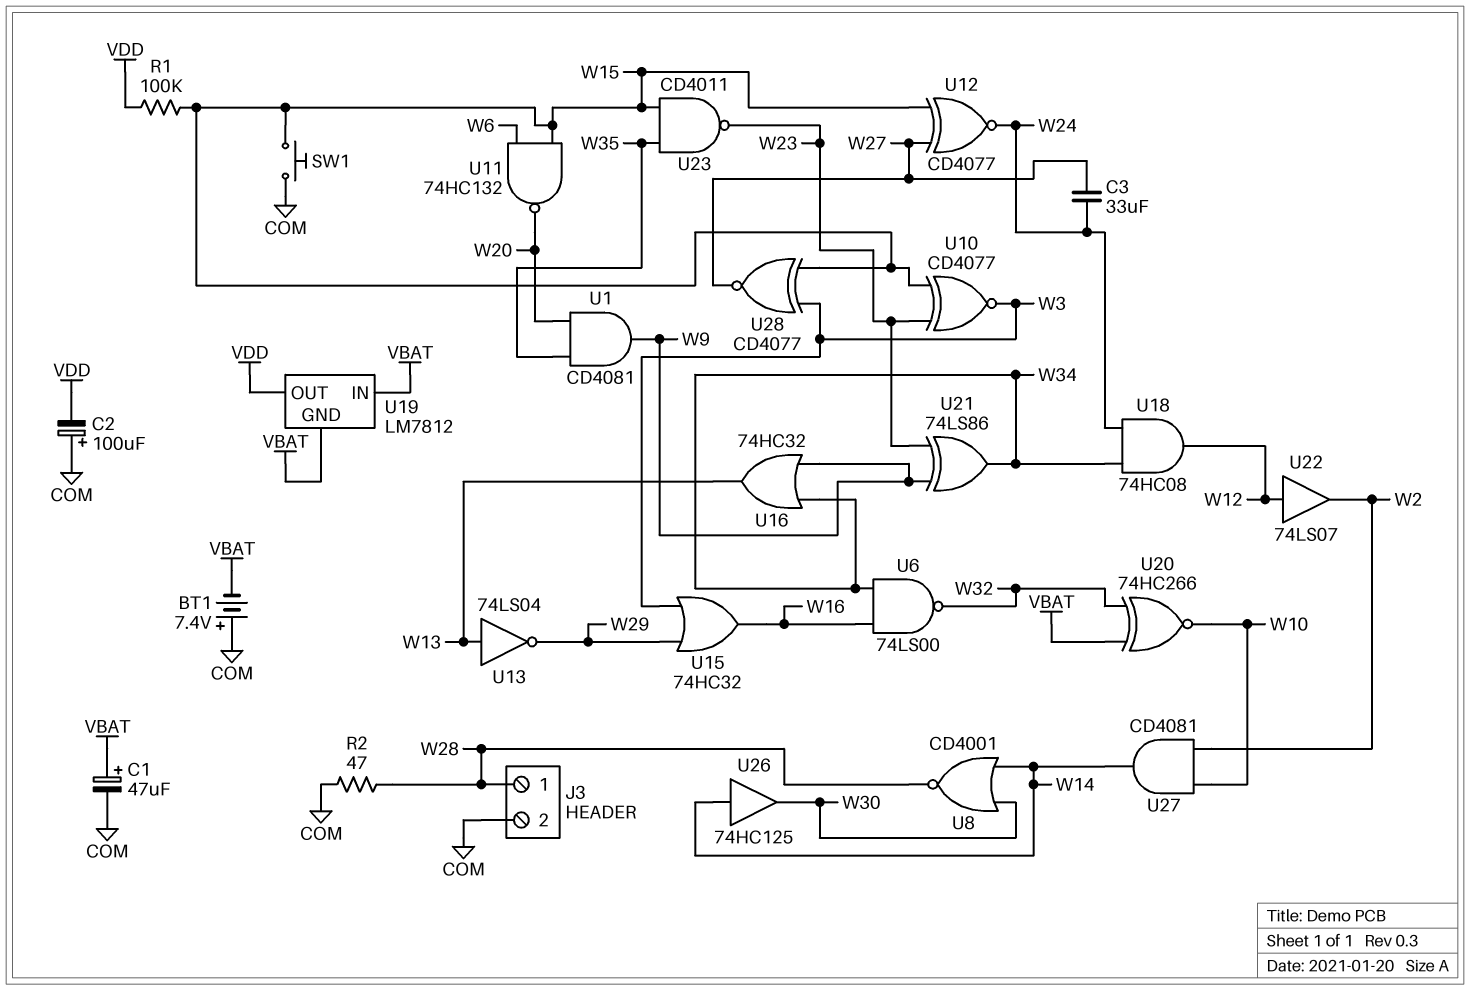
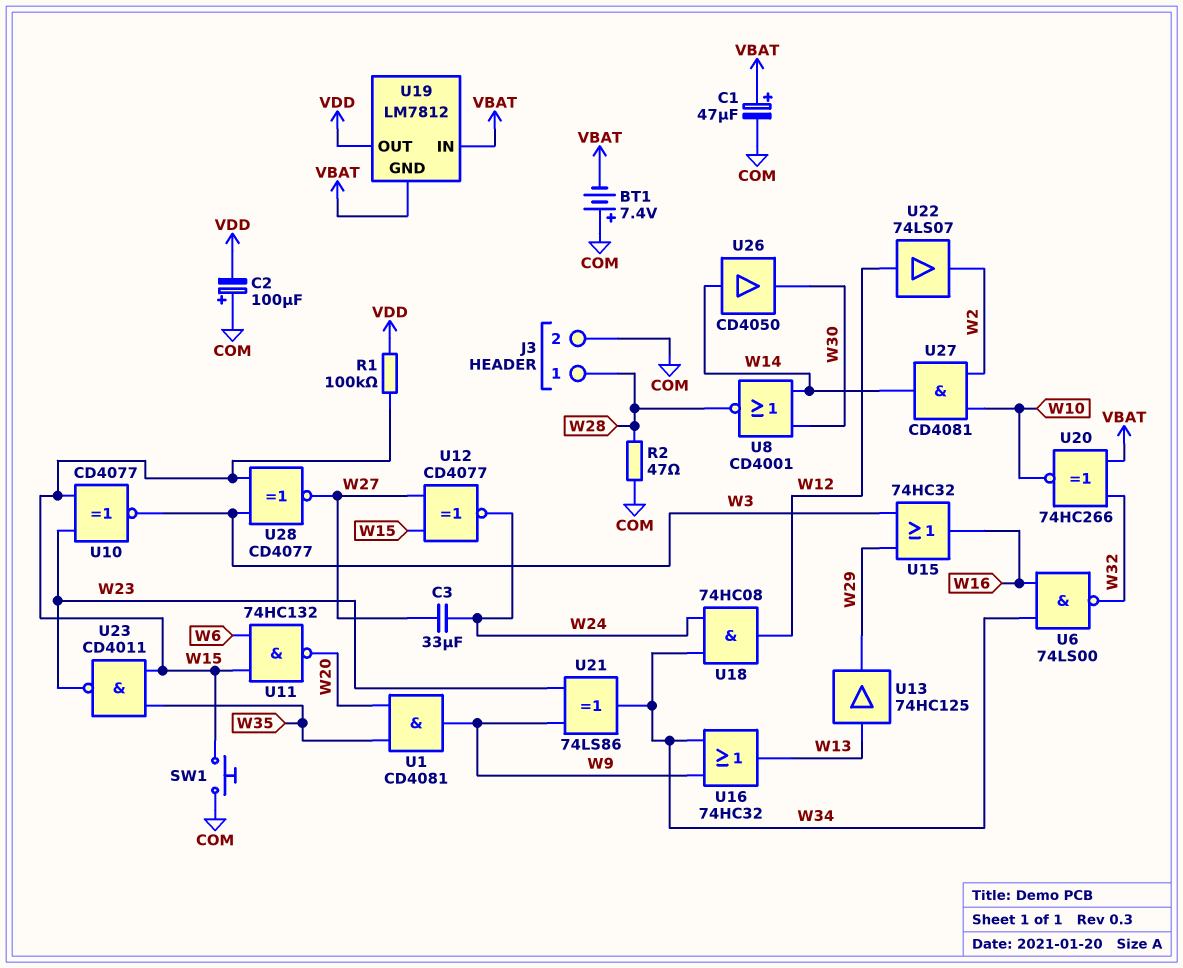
U13: NOT 74LS04 (in W13, out W29) -> buffer 74HC125 (in W13, out W29)
U26: buffer 74HC125 (in W14, out W30) -> buffer CD4050 (in W14, out W30)

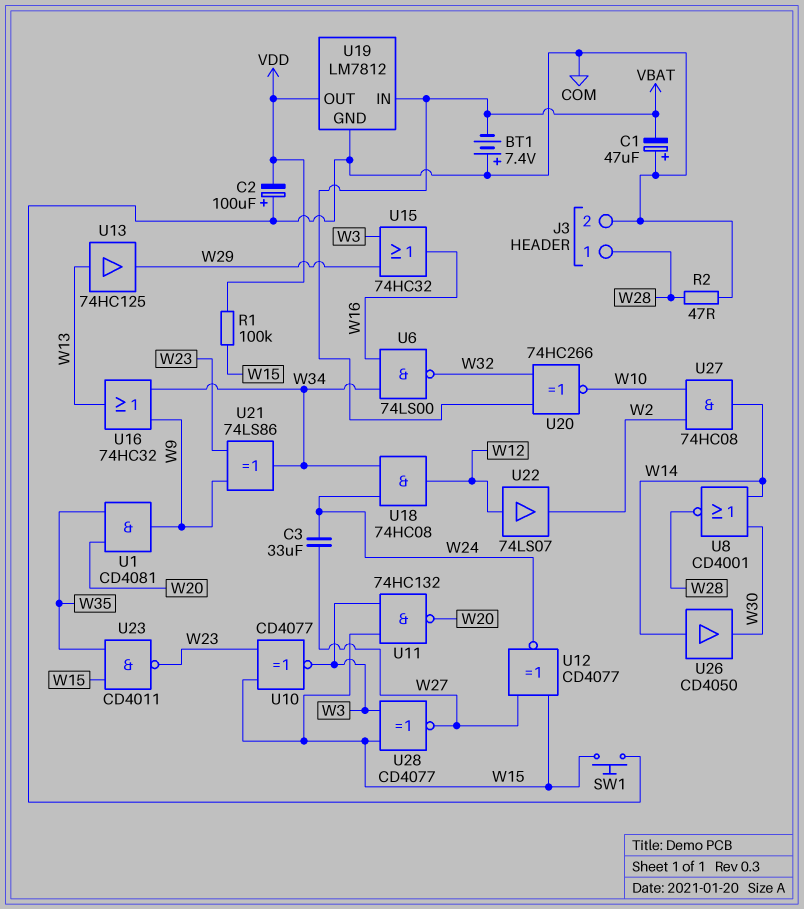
C1: 47uF (plus VBAT, minus COM) -> 47uF (plus COM, minus VBAT)
U11: NAND 74HC132 (in W6, in W15, out W20) -> NAND 74HC132 (in W3, in W15, out W20)
U19 pin GND: VBAT -> COM
U27: AND CD4081 (in W2, in W10, out W14) -> AND 74HC08 (in W2, in W10, out W14)

